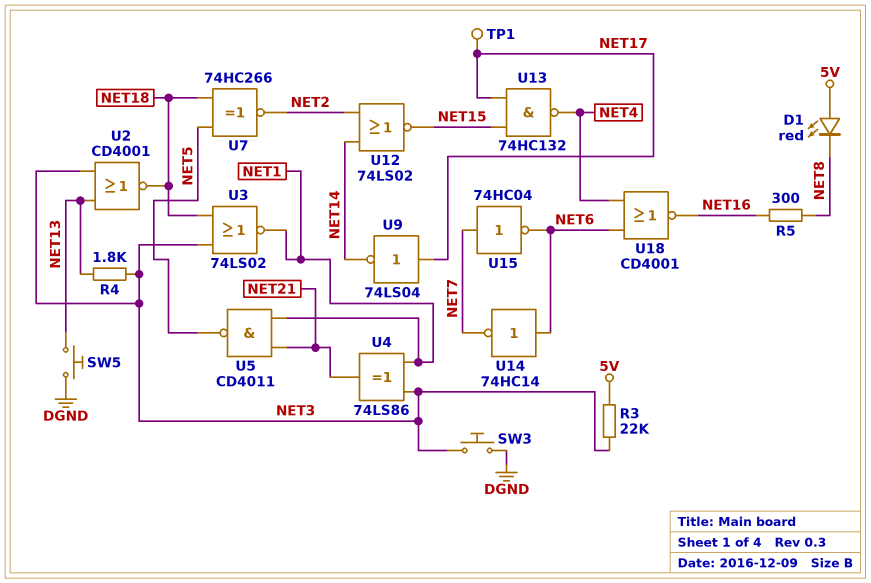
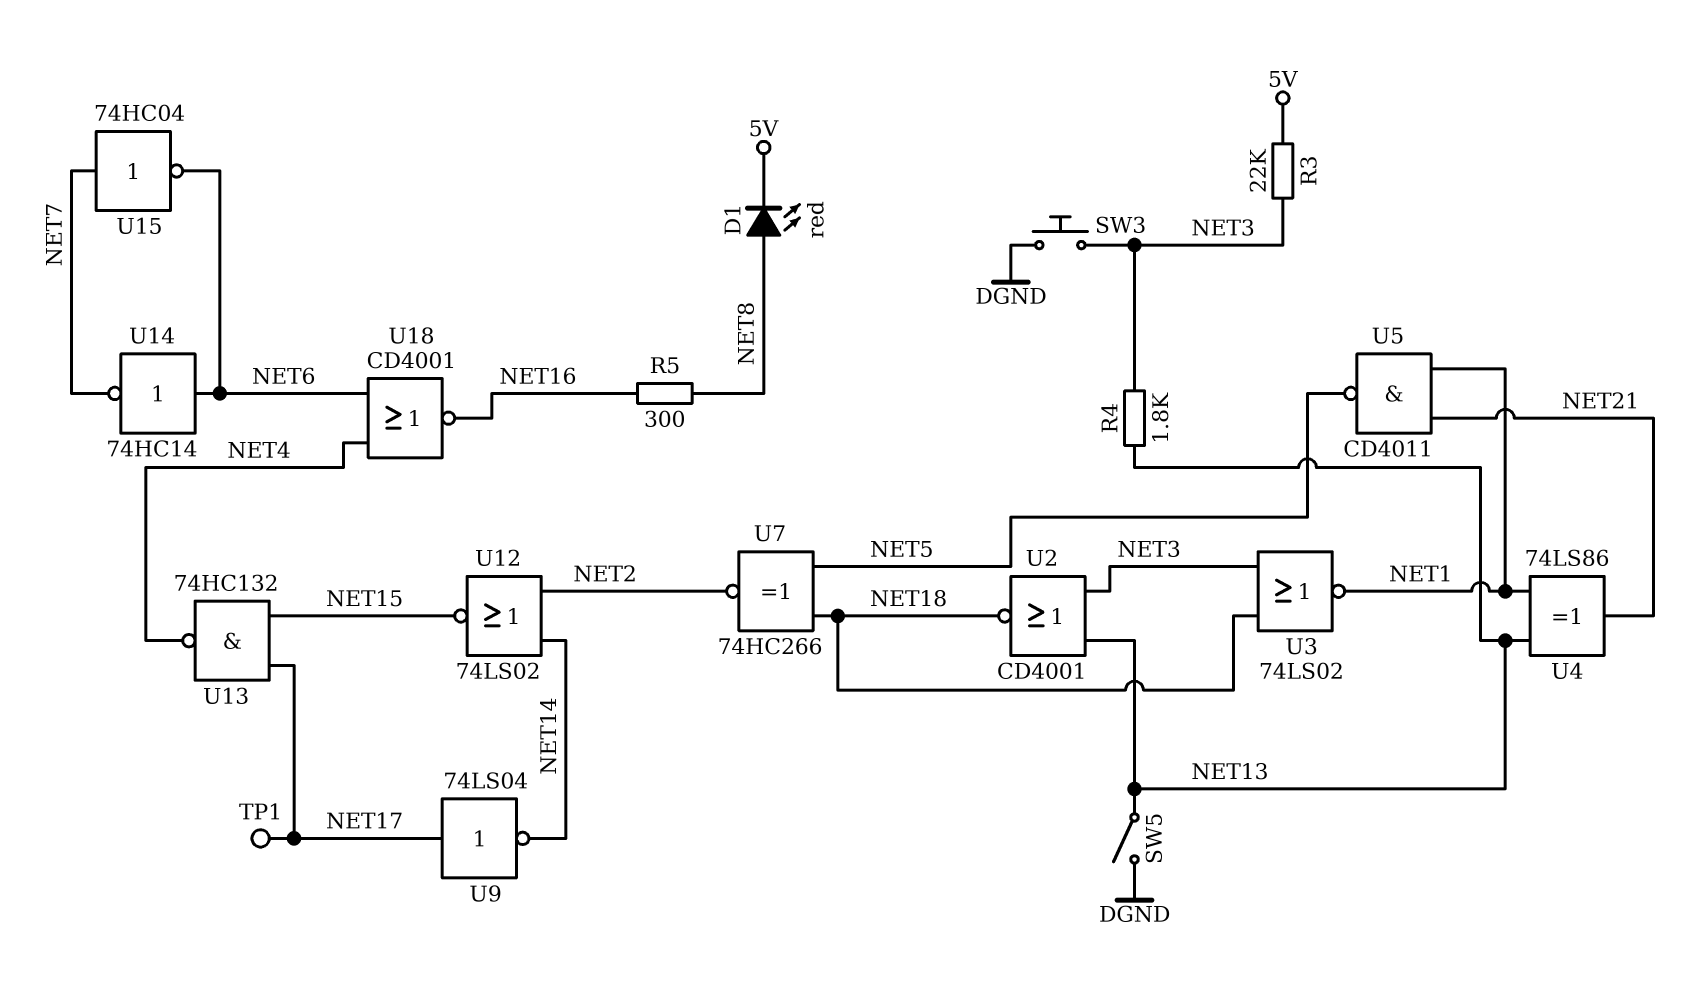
D1: LED red (A 5V, K NET8) -> LED red (A NET8, K 5V)
SW5: button (DGND, NET13) -> switch (DGND, NET13)
U4: XOR 74LS86 (in NET1, in NET3, out NET21) -> XOR 74LS86 (in NET1, in NET13, out NET21)

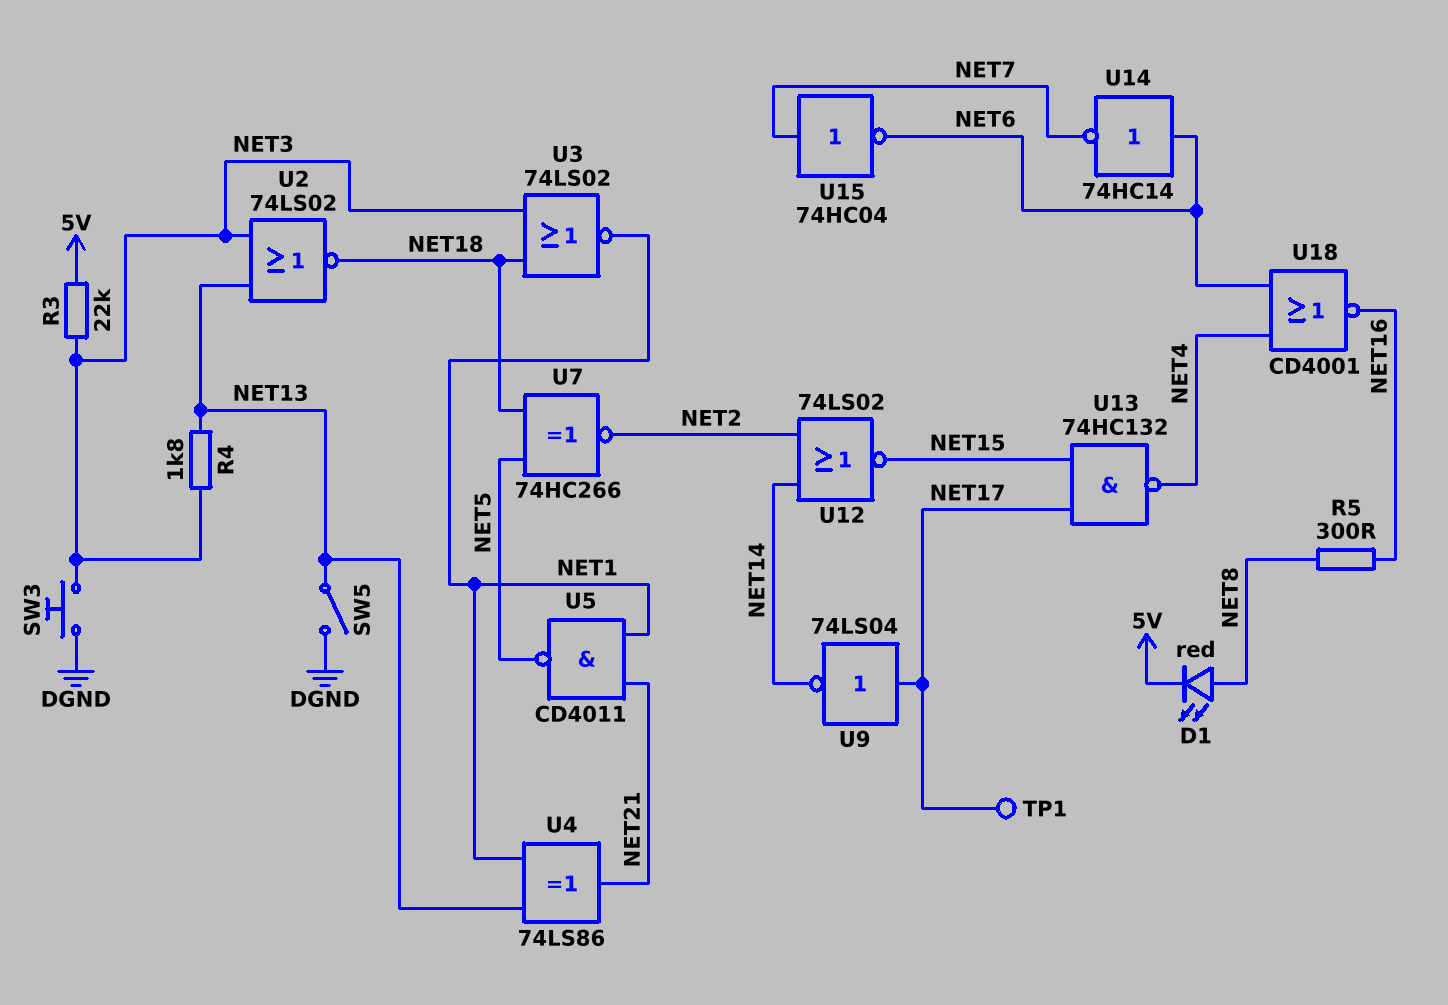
U2: NOR CD4001 (in NET3, in NET13, out NET18) -> NOR 74LS02 (in NET3, in NET13, out NET18)

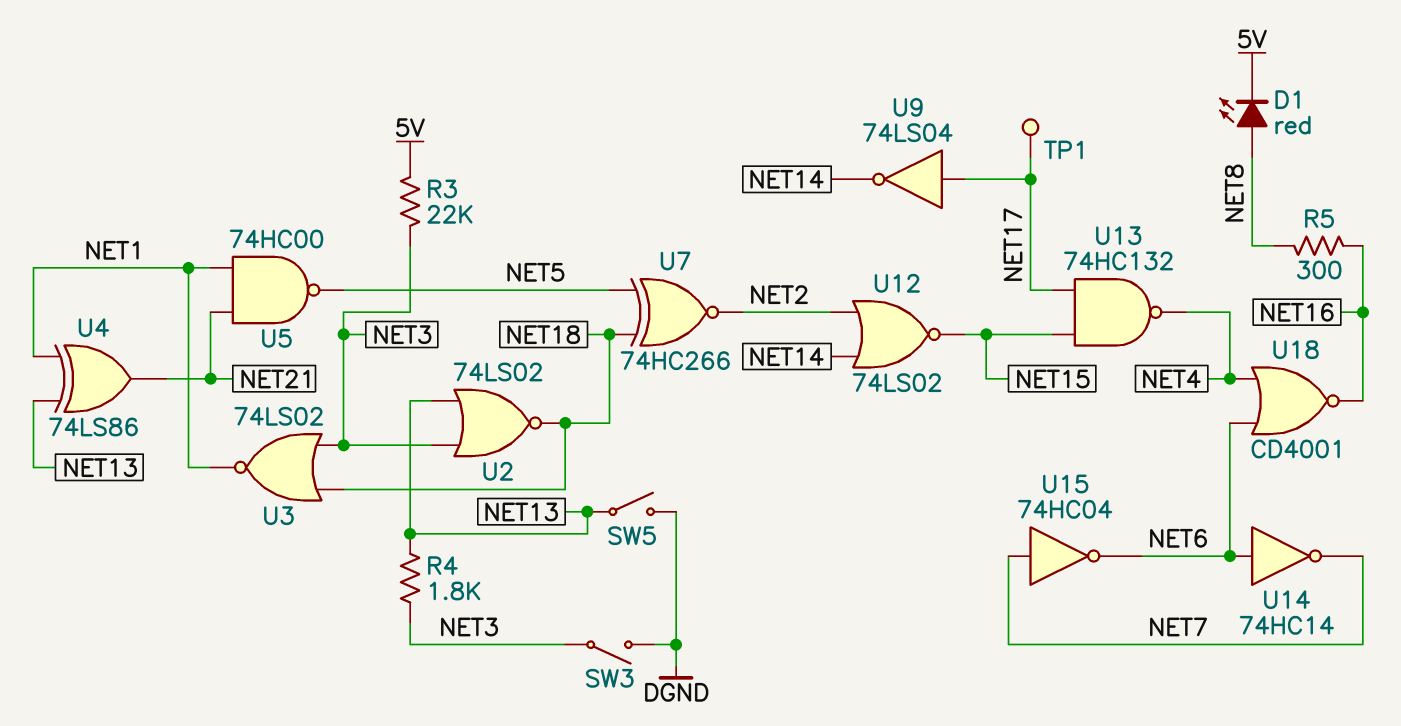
SW3: button (DGND, NET3) -> switch (DGND, NET3)
U5: NAND CD4011 (in NET1, in NET21, out NET5) -> NAND 74HC00 (in NET1, in NET21, out NET5)

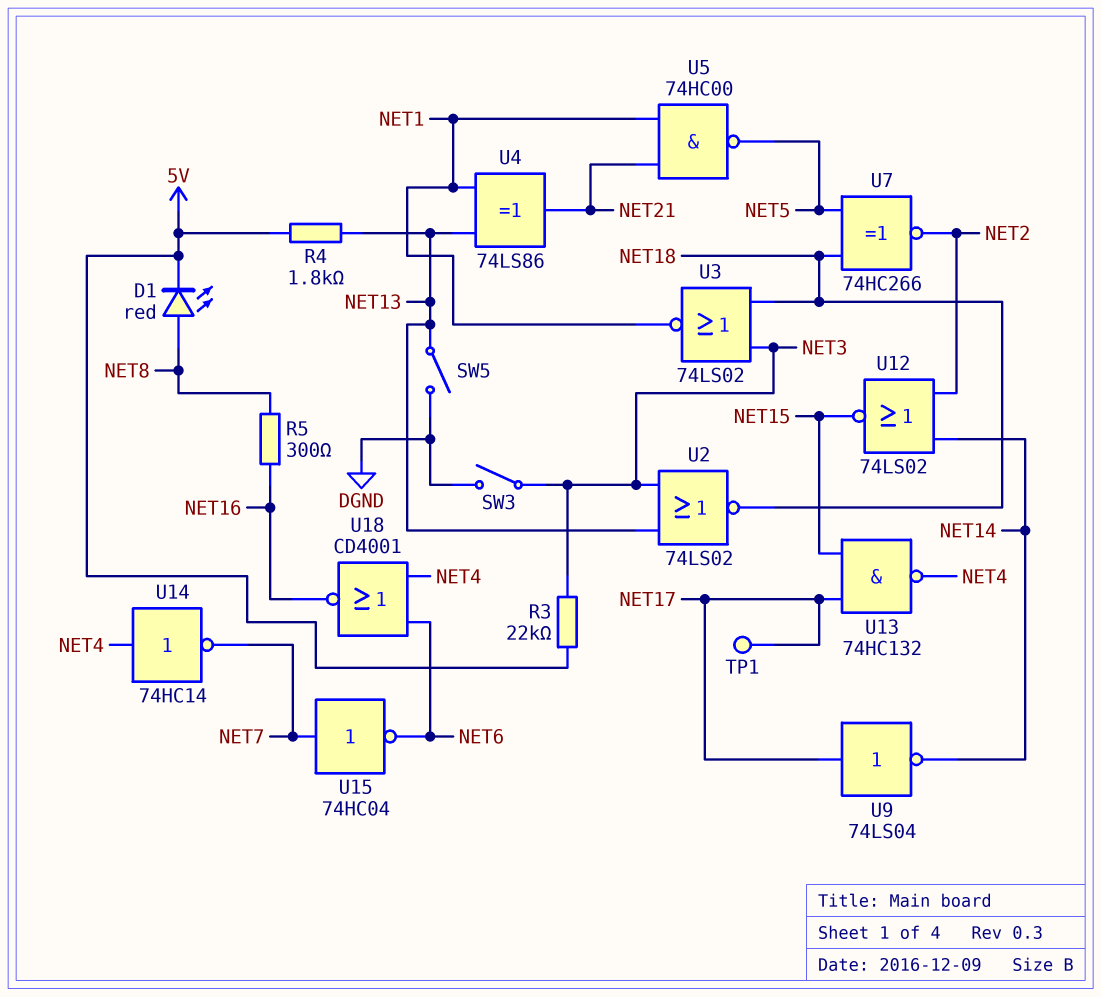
R4: 1.8k (NET3, NET13) -> 1.8k (5V, NET13)
U14: NOT 74HC14 (in NET6, out NET7) -> NOT 74HC14 (in NET4, out NET7)

